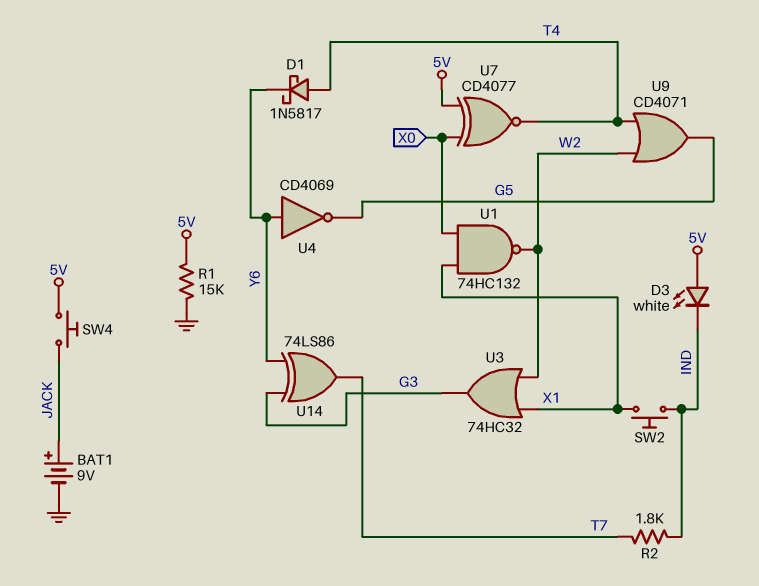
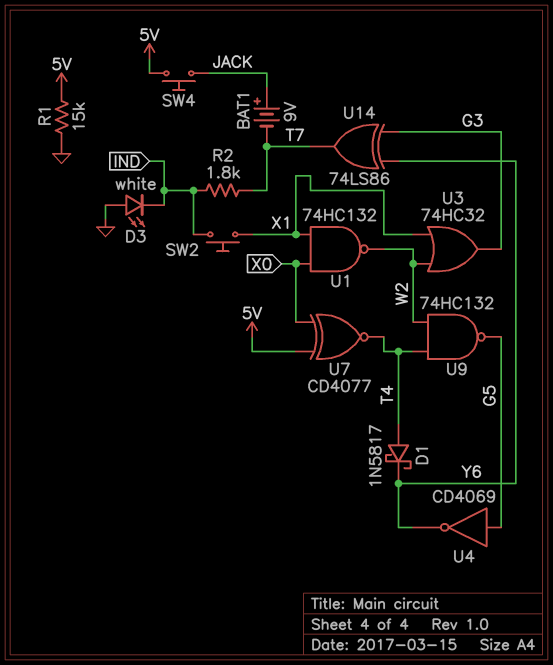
BAT1: 9V (plus JACK, minus GND) -> 9V (plus JACK, minus T7)
D3: LED white (A 5V, K IND) -> LED white (A GND, K IND)
U4: NOT CD4069 (in Y6, out G5) -> NOT CD4069 (in G5, out Y6)
U9: OR CD4071 (in T4, in W2, out G5) -> NAND 74HC132 (in T4, in W2, out G5)

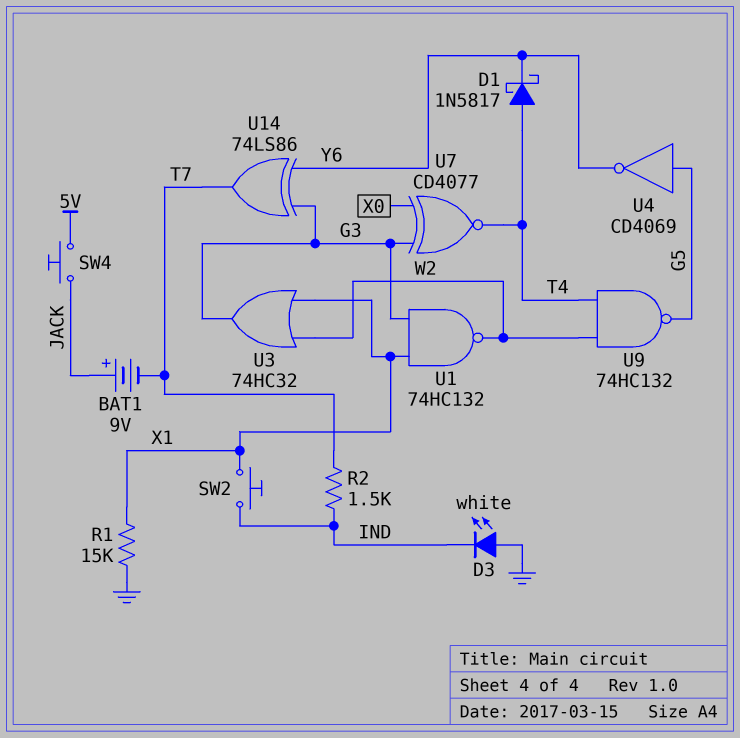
R1: 15k (5V, GND) -> 15k (GND, X1)
R2: 1.8k (IND, T7) -> 1.5k (IND, T7)
U1: NAND 74HC132 (in X0, in X1, out W2) -> NAND 74HC132 (in G3, in X1, out W2)
U7: XNOR CD4077 (in 5V, in X0, out T4) -> XNOR CD4077 (in G3, in X0, out T4)

